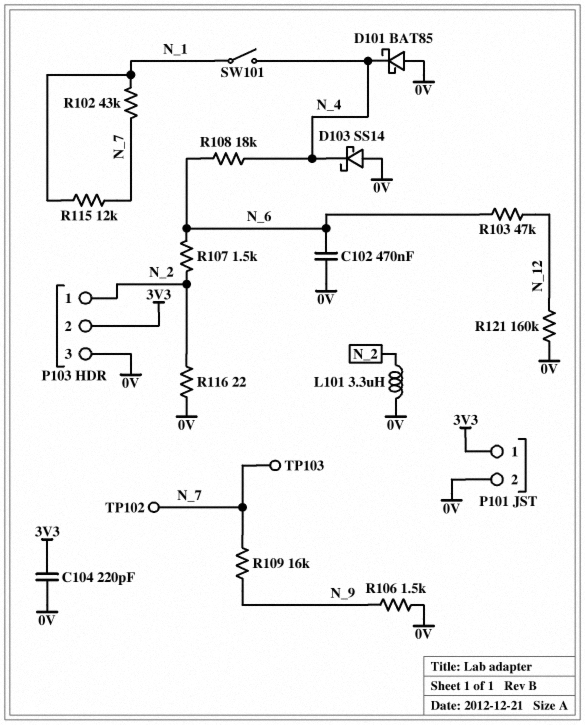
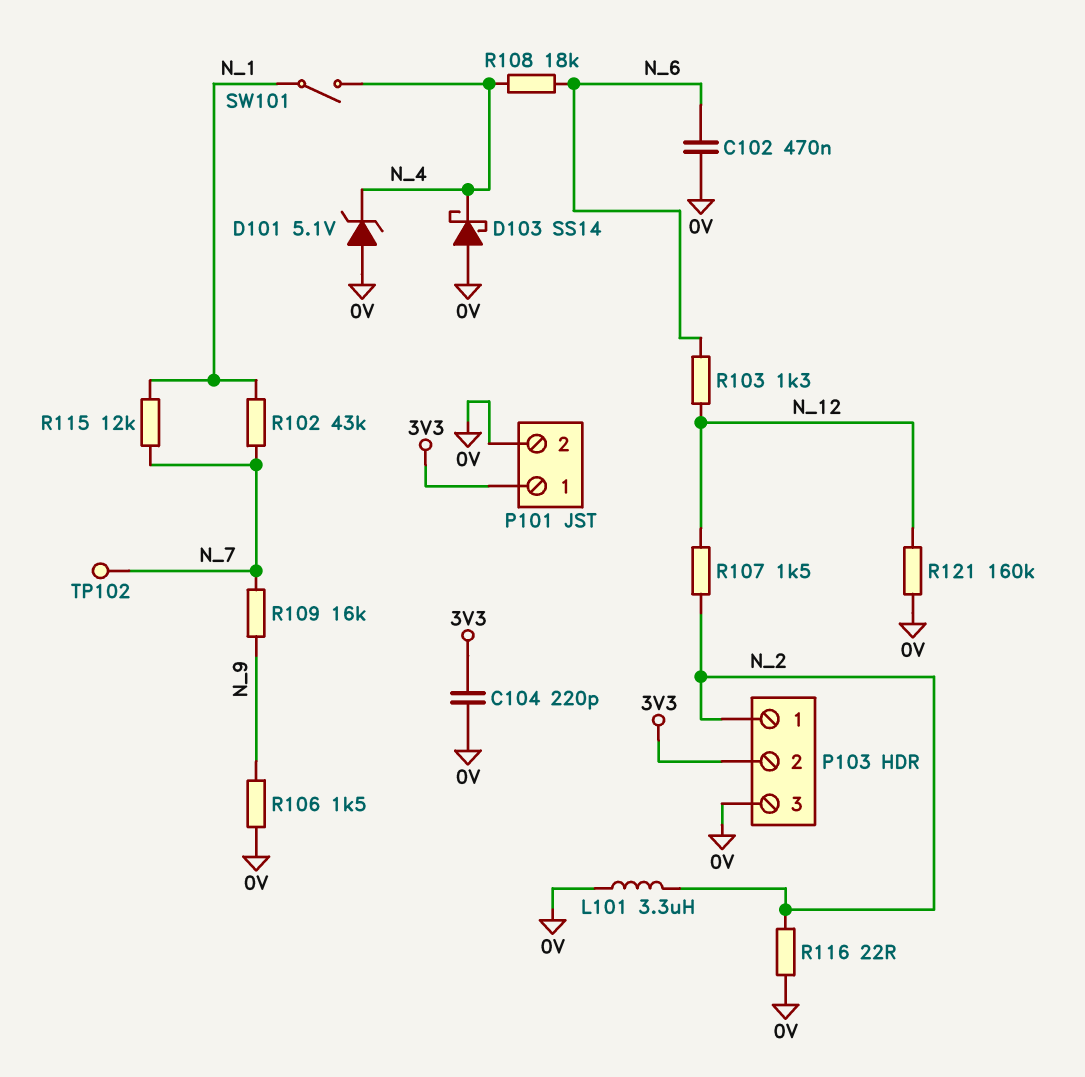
D101: schottky BAT85 (A 0V, K N_4) -> zener 5.1V (A 0V, K N_4)
R103: 47k (N_6, N_12) -> 1.3k (N_6, N_12)
R107: 1.5k (N_2, N_6) -> 1.5k (N_2, N_12)
TP103: test point (N_7) -> none

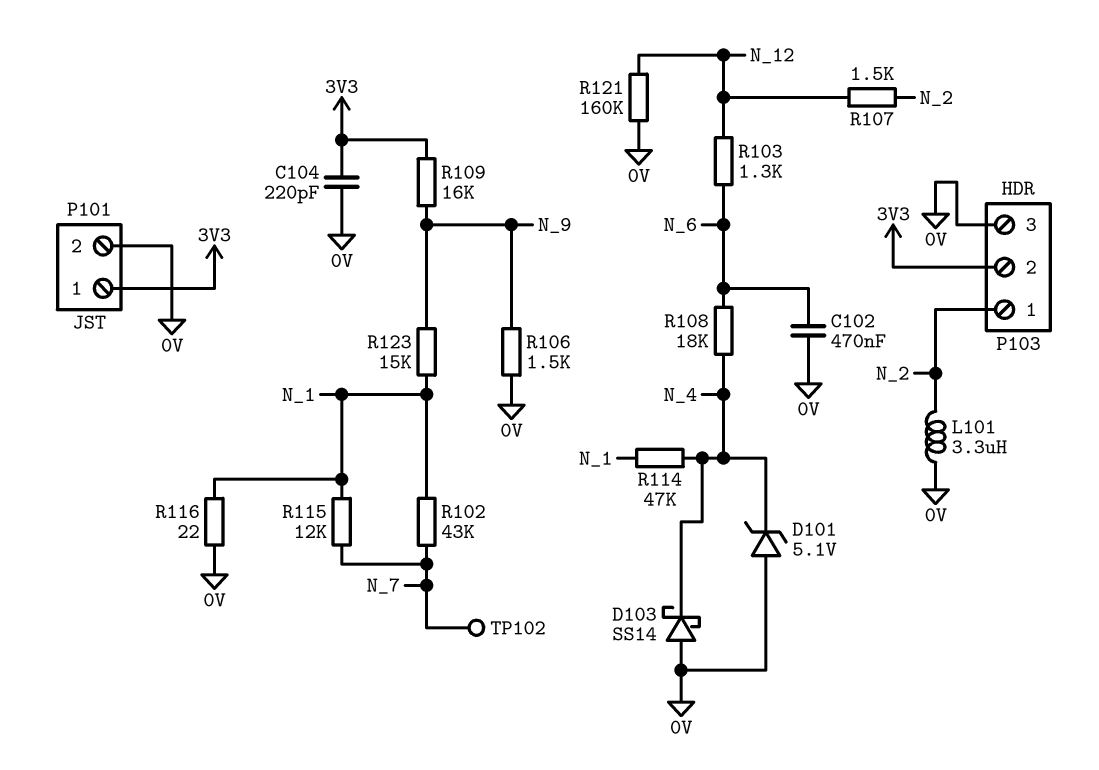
R109: 16k (N_7, N_9) -> 16k (3V3, N_9)
R114: none -> 47k (N_1, N_4)
R116: 22 (0V, N_2) -> 22 (0V, N_1)
R123: none -> 15k (N_1, N_9)
SW101: switch (N_1, N_4) -> none

